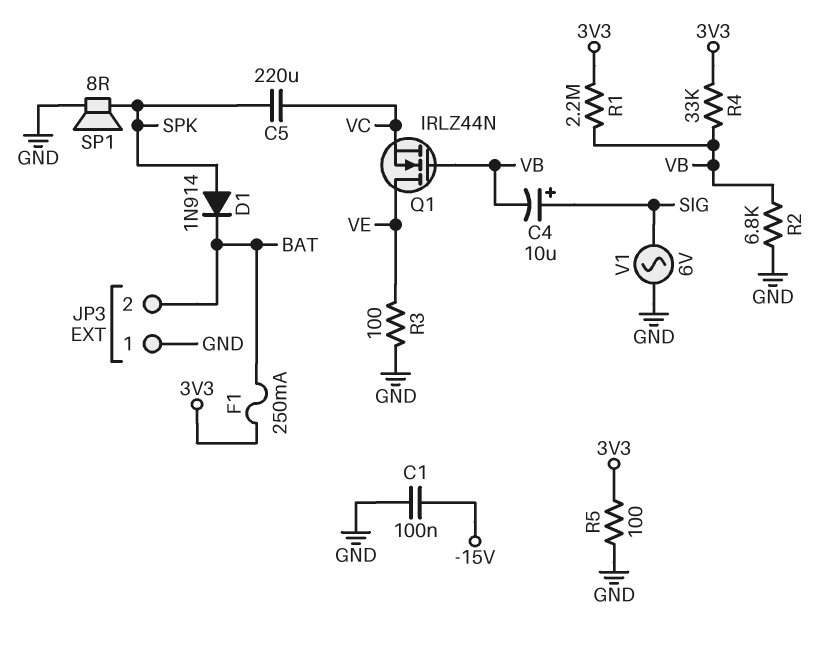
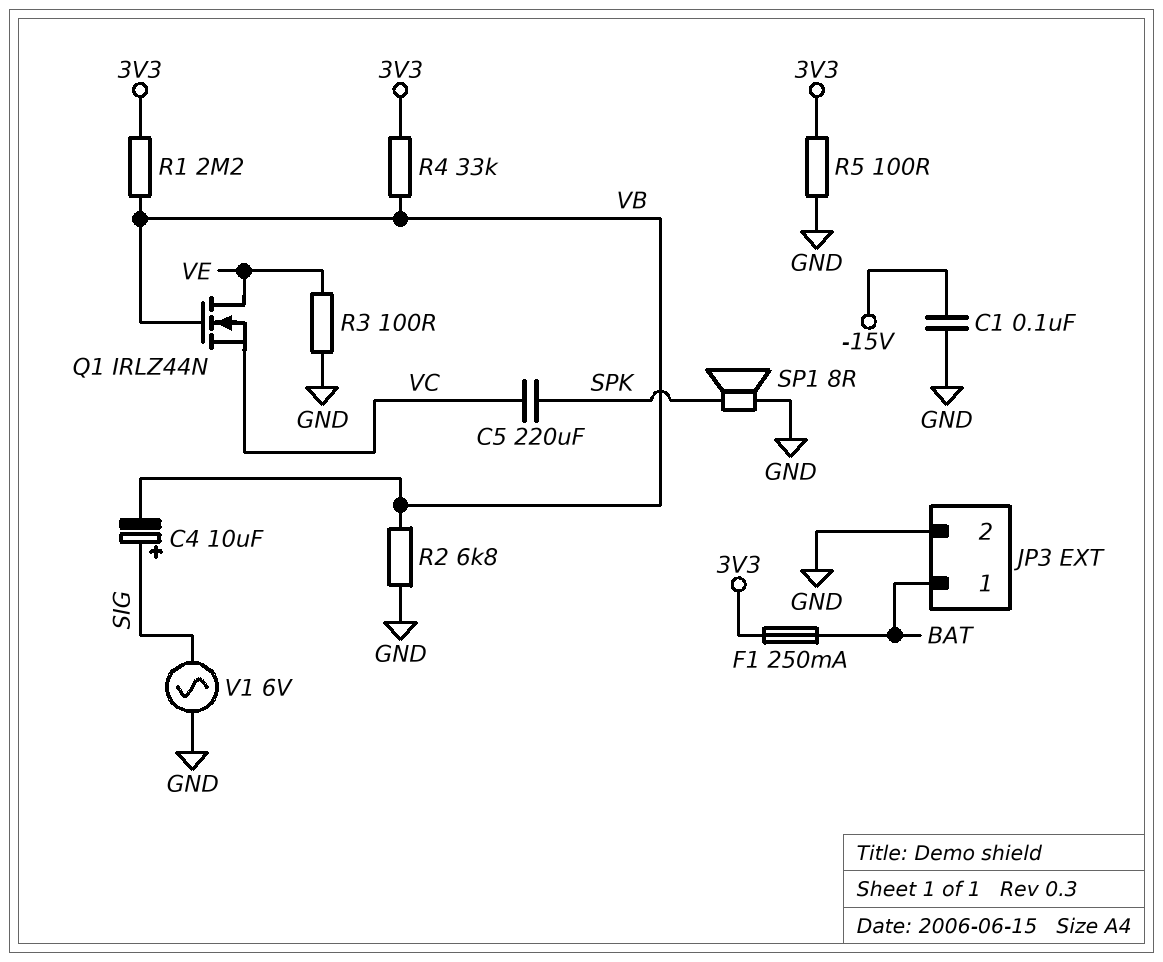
D1: diode 1N914 (A SPK, K BAT) -> none
JP3 pin 1: GND -> BAT
JP3 pin 2: BAT -> GND

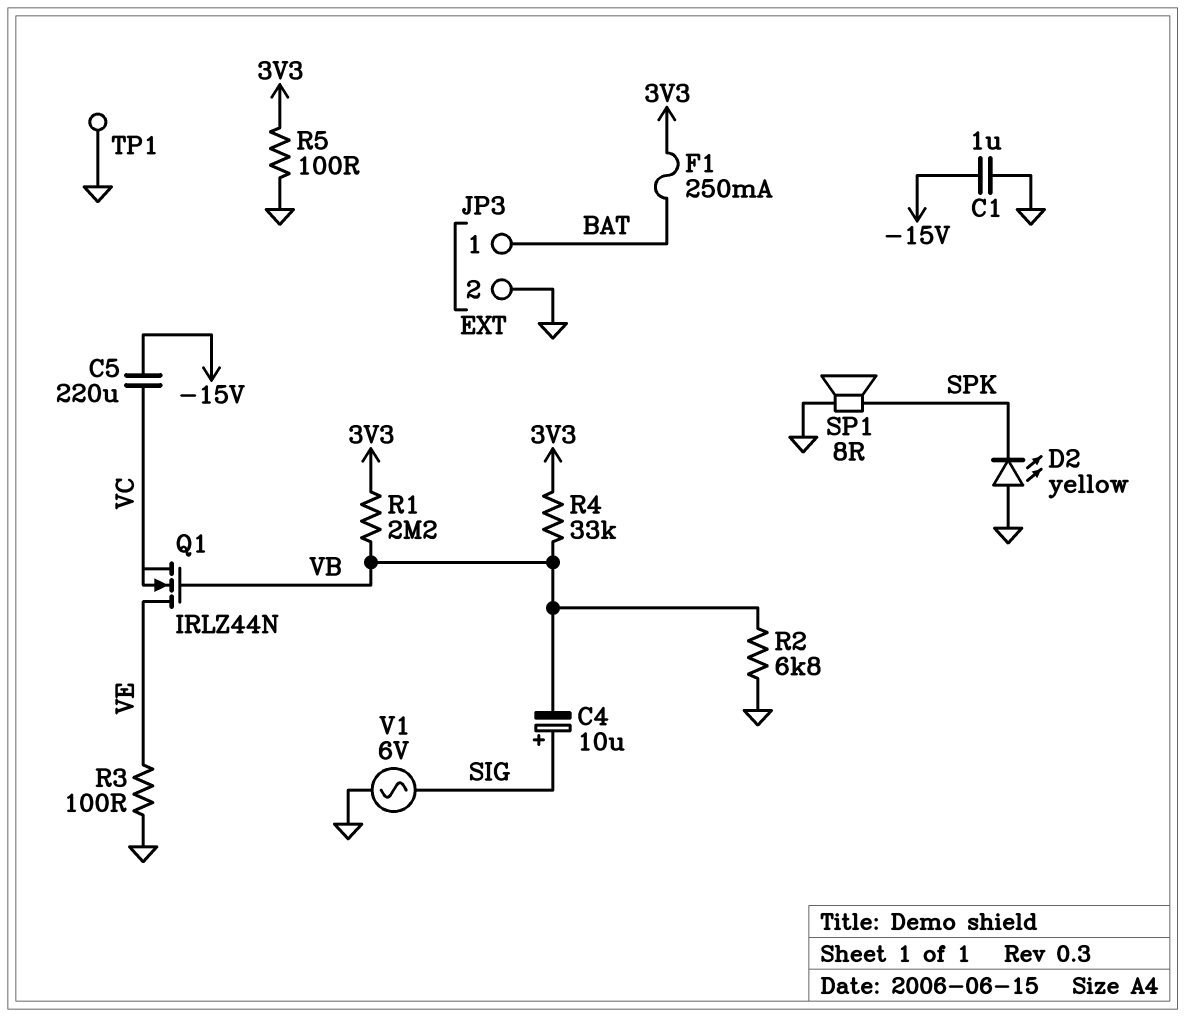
C1: 100nF (-15V, GND) -> 1uF (-15V, GND)
C5: 220uF (SPK, VC) -> 220uF (-15V, VC)
D2: none -> LED yellow (A GND, K SPK)
TP1: none -> test point (GND)

